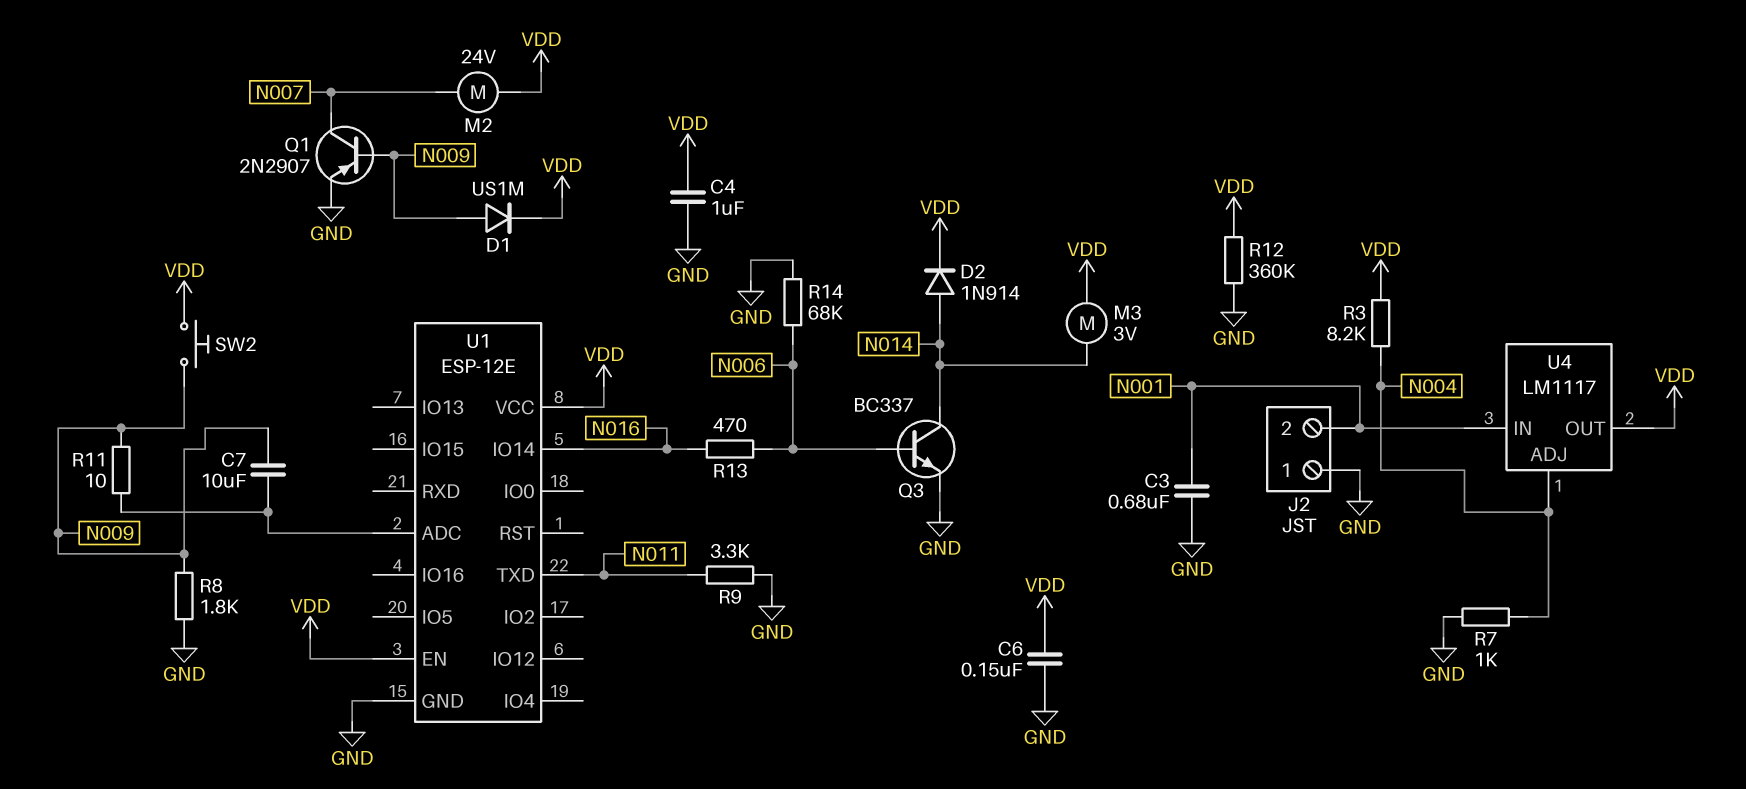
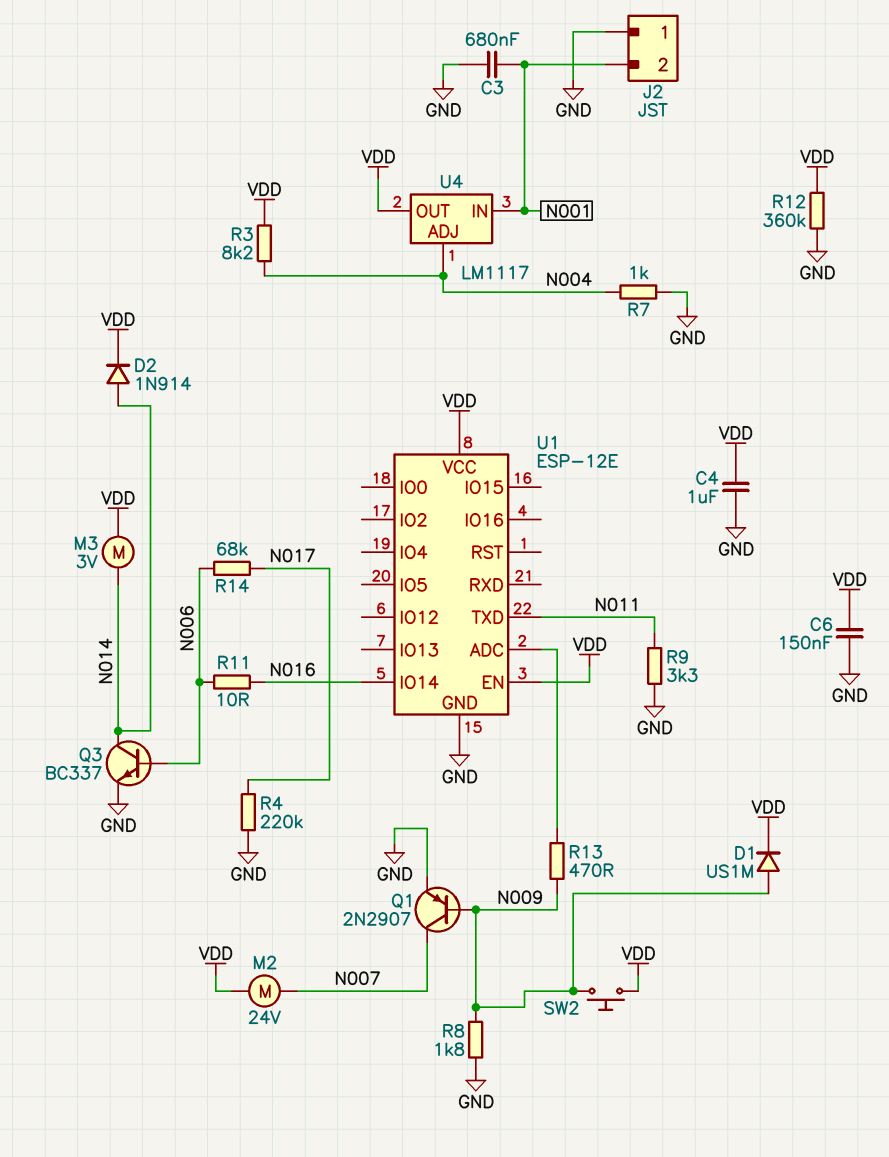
C7: 10uF (N009, U1/ADC) -> none
R4: none -> 220k (GND, N017)
R11: 10 (N009, U1/ADC) -> 10 (N006, N016)
R13: 470 (N006, N016) -> 470 (N009, U1/ADC)
R14: 68k (GND, N006) -> 68k (N006, N017)

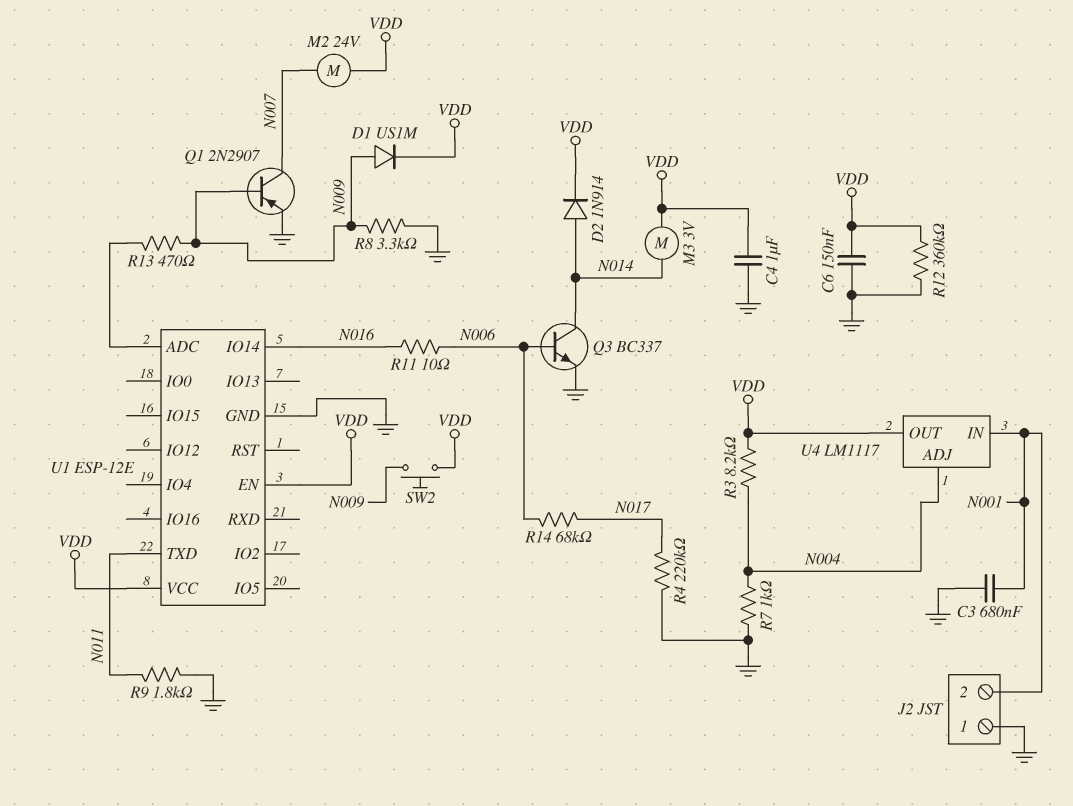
R8: 1.8k (GND, N009) -> 3.3k (GND, N009)
R9: 3.3k (GND, N011) -> 1.8k (GND, N011)

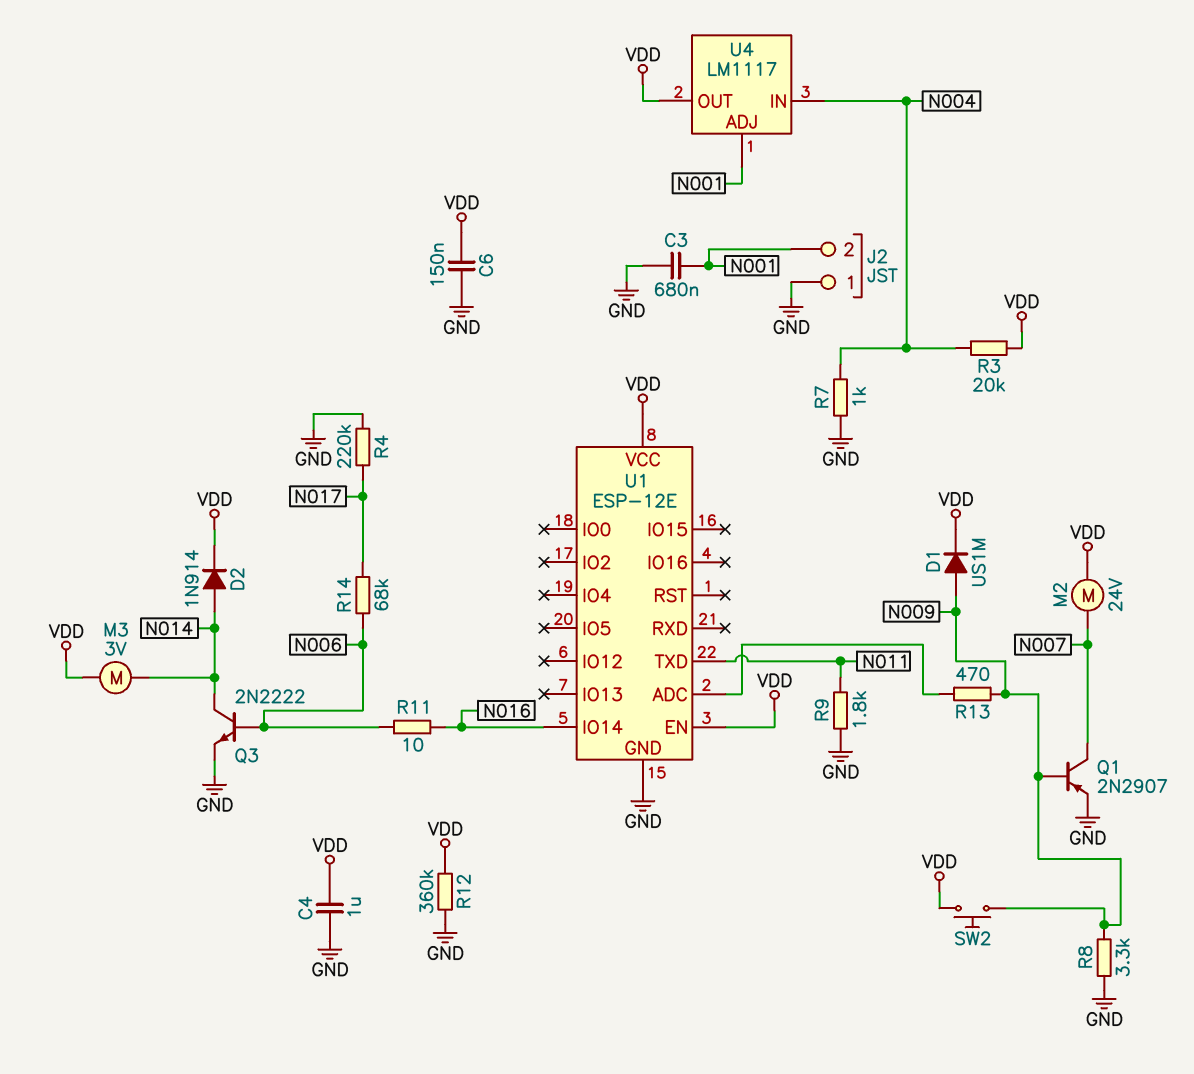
Q3: NPN BC337 (B N006, C N014, E GND) -> NPN 2N2222 (B N006, C N014, E GND)
R3: 8.2k (N004, VDD) -> 20k (N004, VDD)
U4 pin ADJ: N004 -> N001
U4 pin IN: N001 -> N004

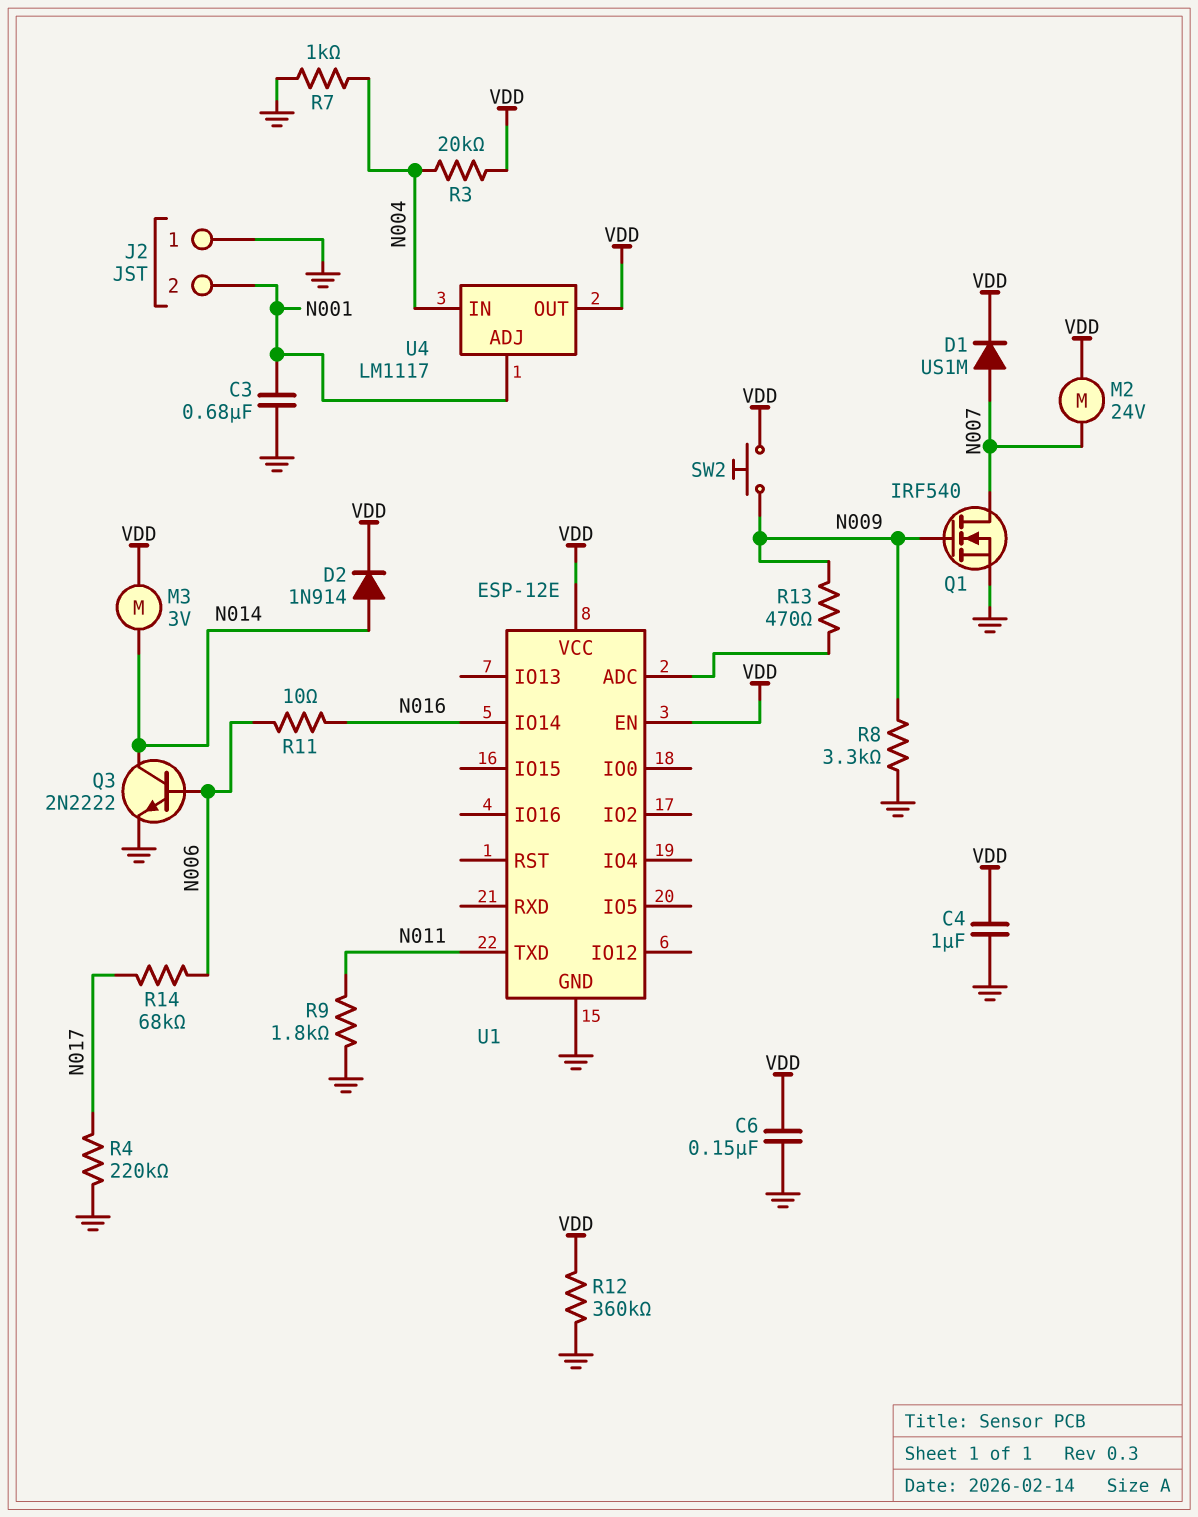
D1: diode US1M (A N009, K VDD) -> diode US1M (A N007, K VDD)
Q1: PNP 2N2907 (B N009, C N007, E GND) -> NMOS IRF540 (G N009, D N007, S GND)

